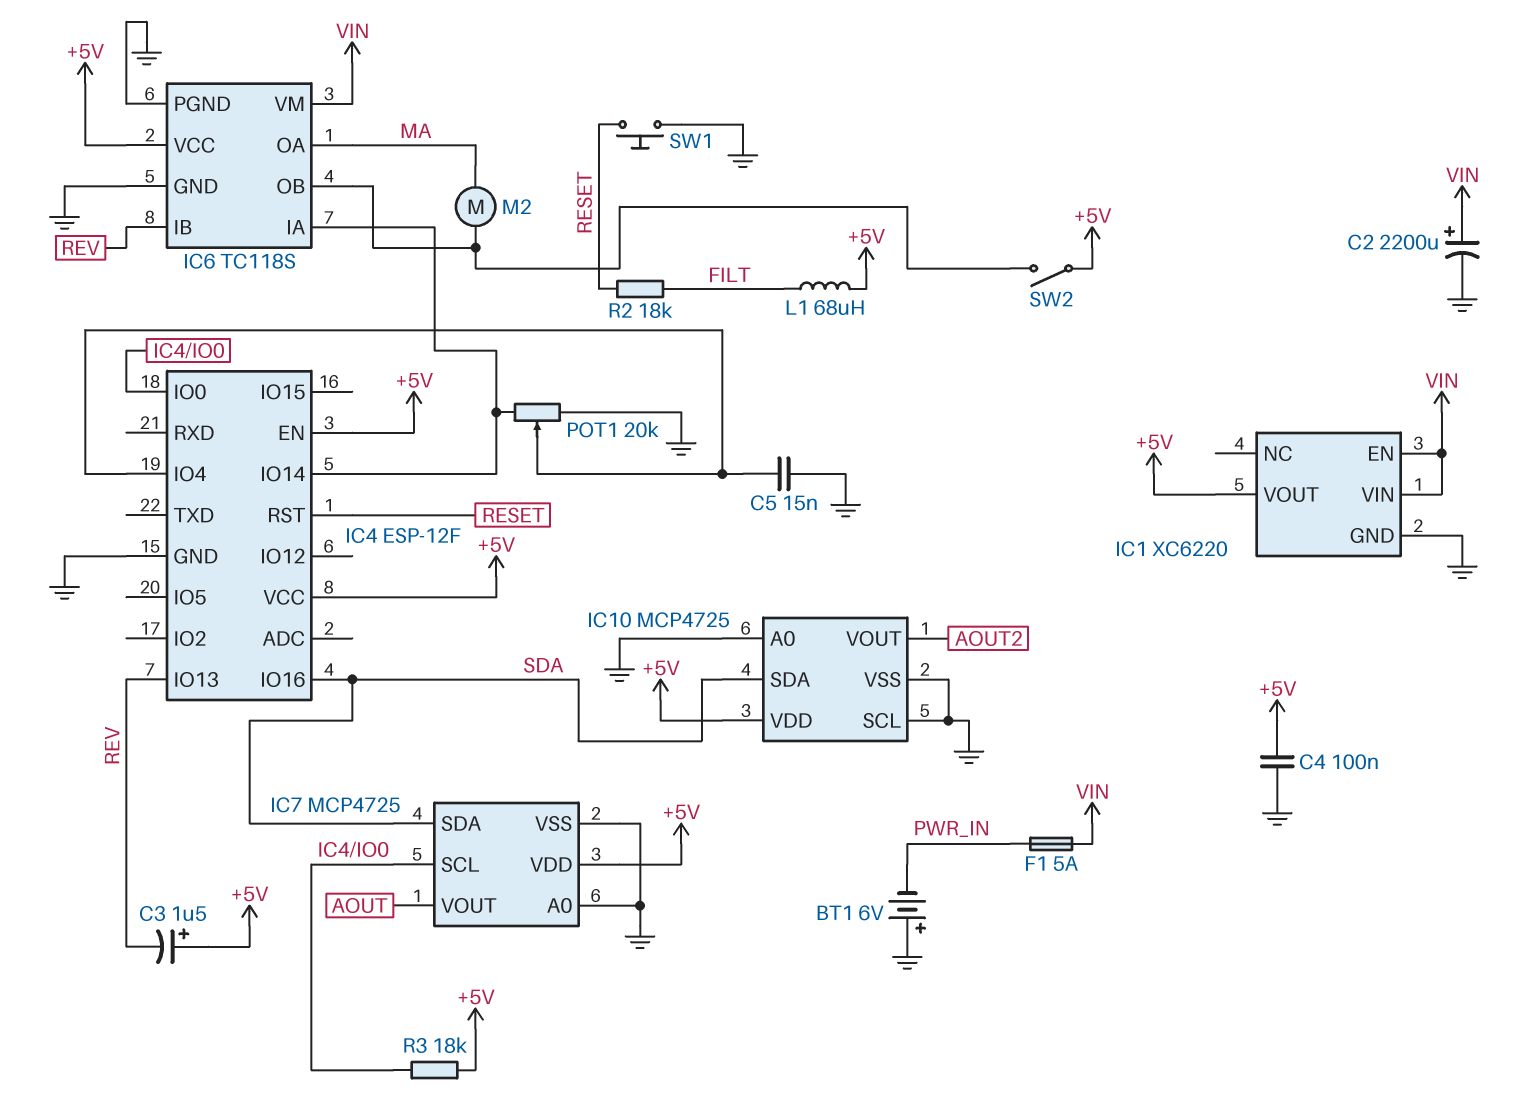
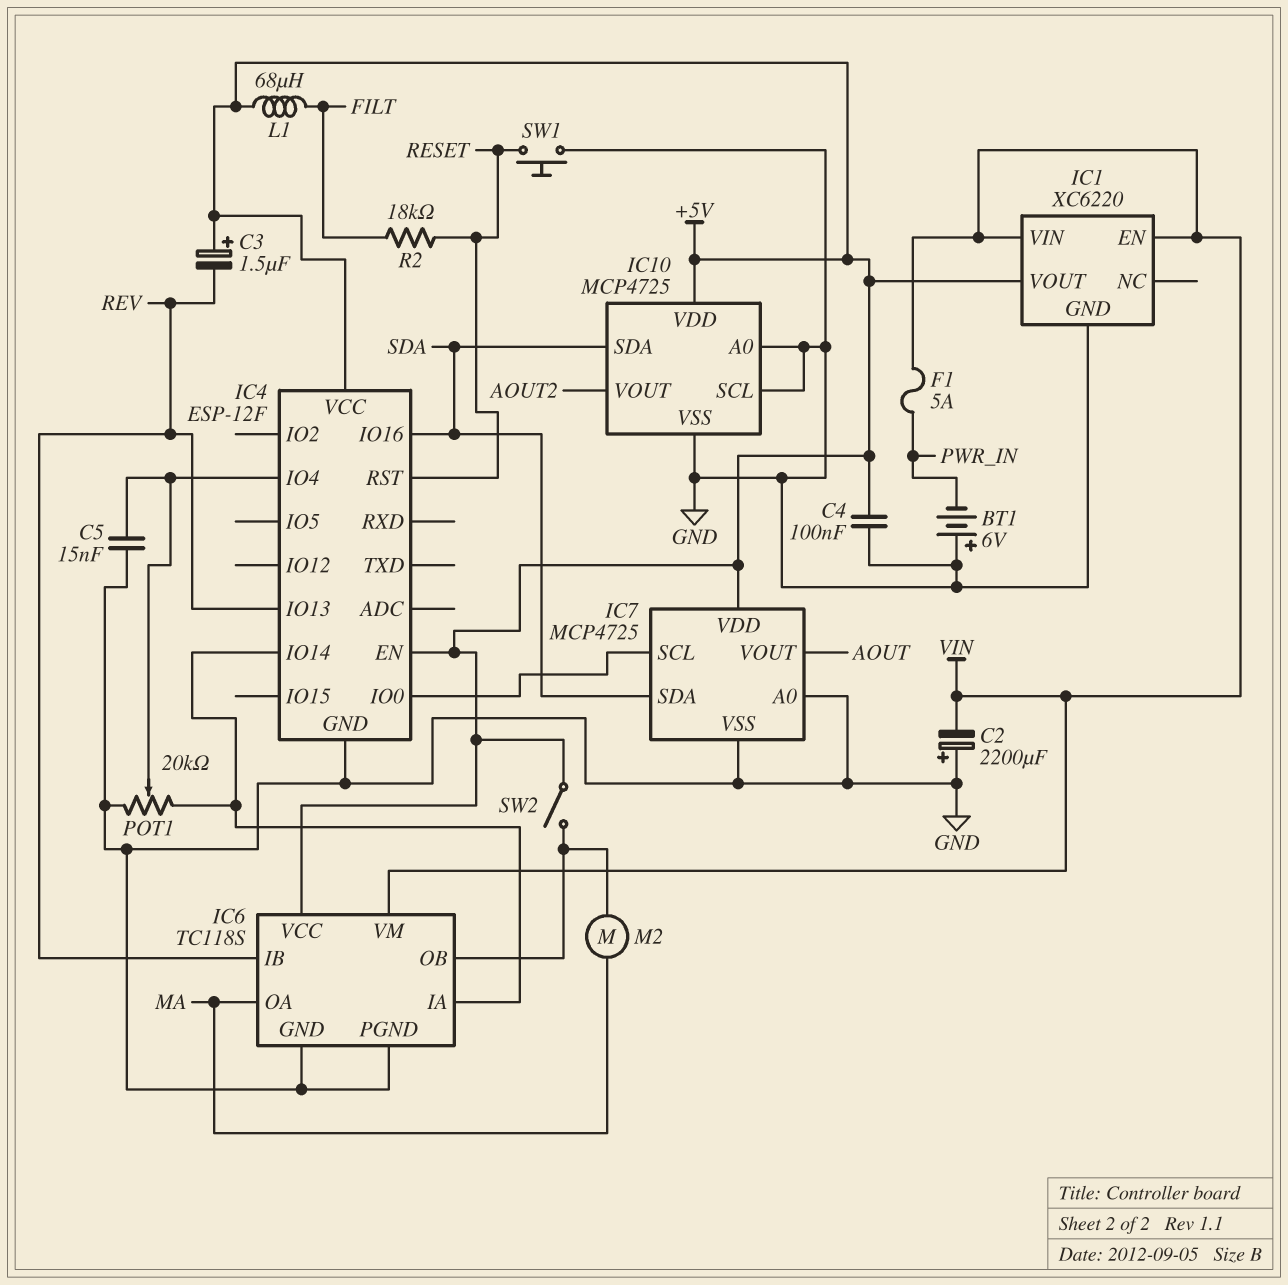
C2: 2200uF (plus VIN, minus GND) -> 2200uF (plus GND, minus VIN)
R3: 18k (+5V, IC4/IO0) -> none

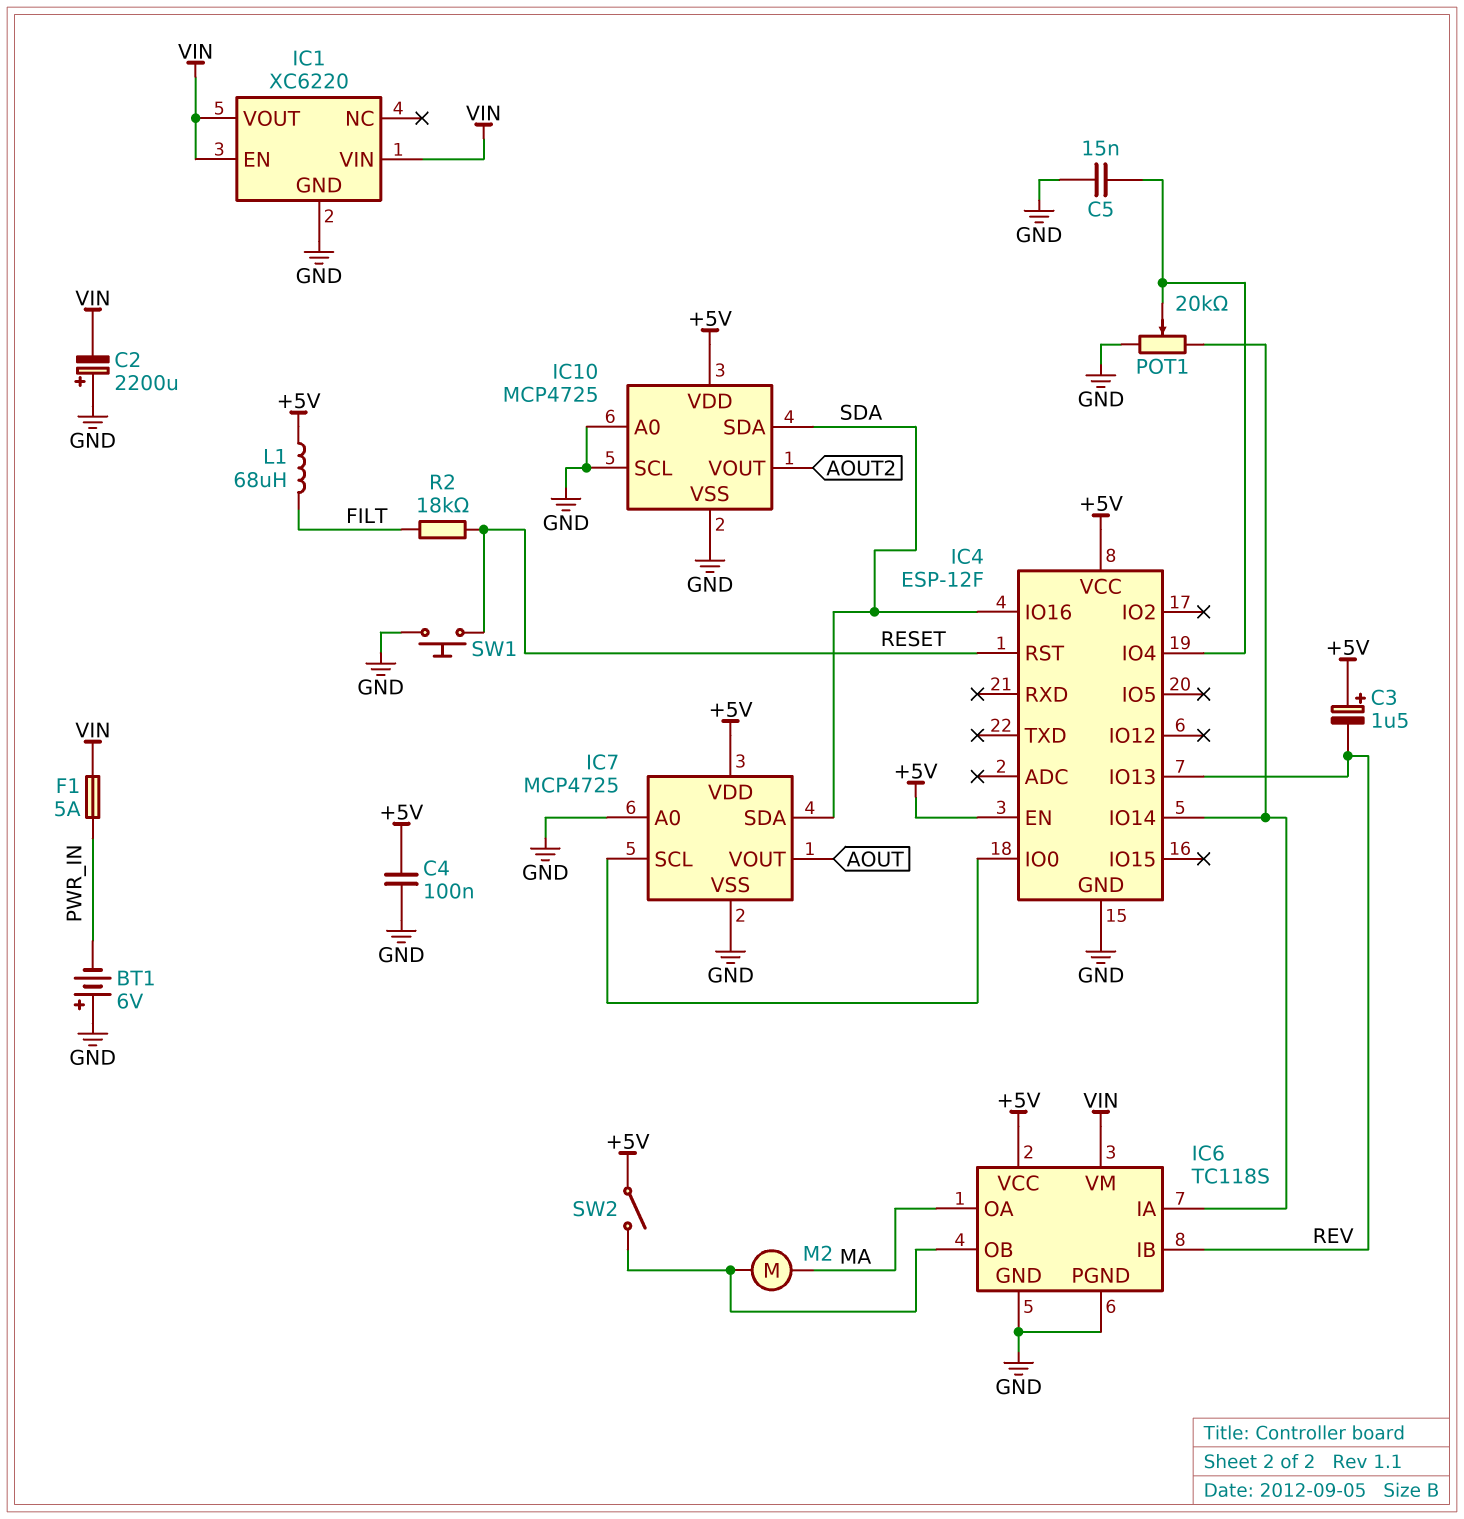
IC1 pin VOUT: +5V -> VIN

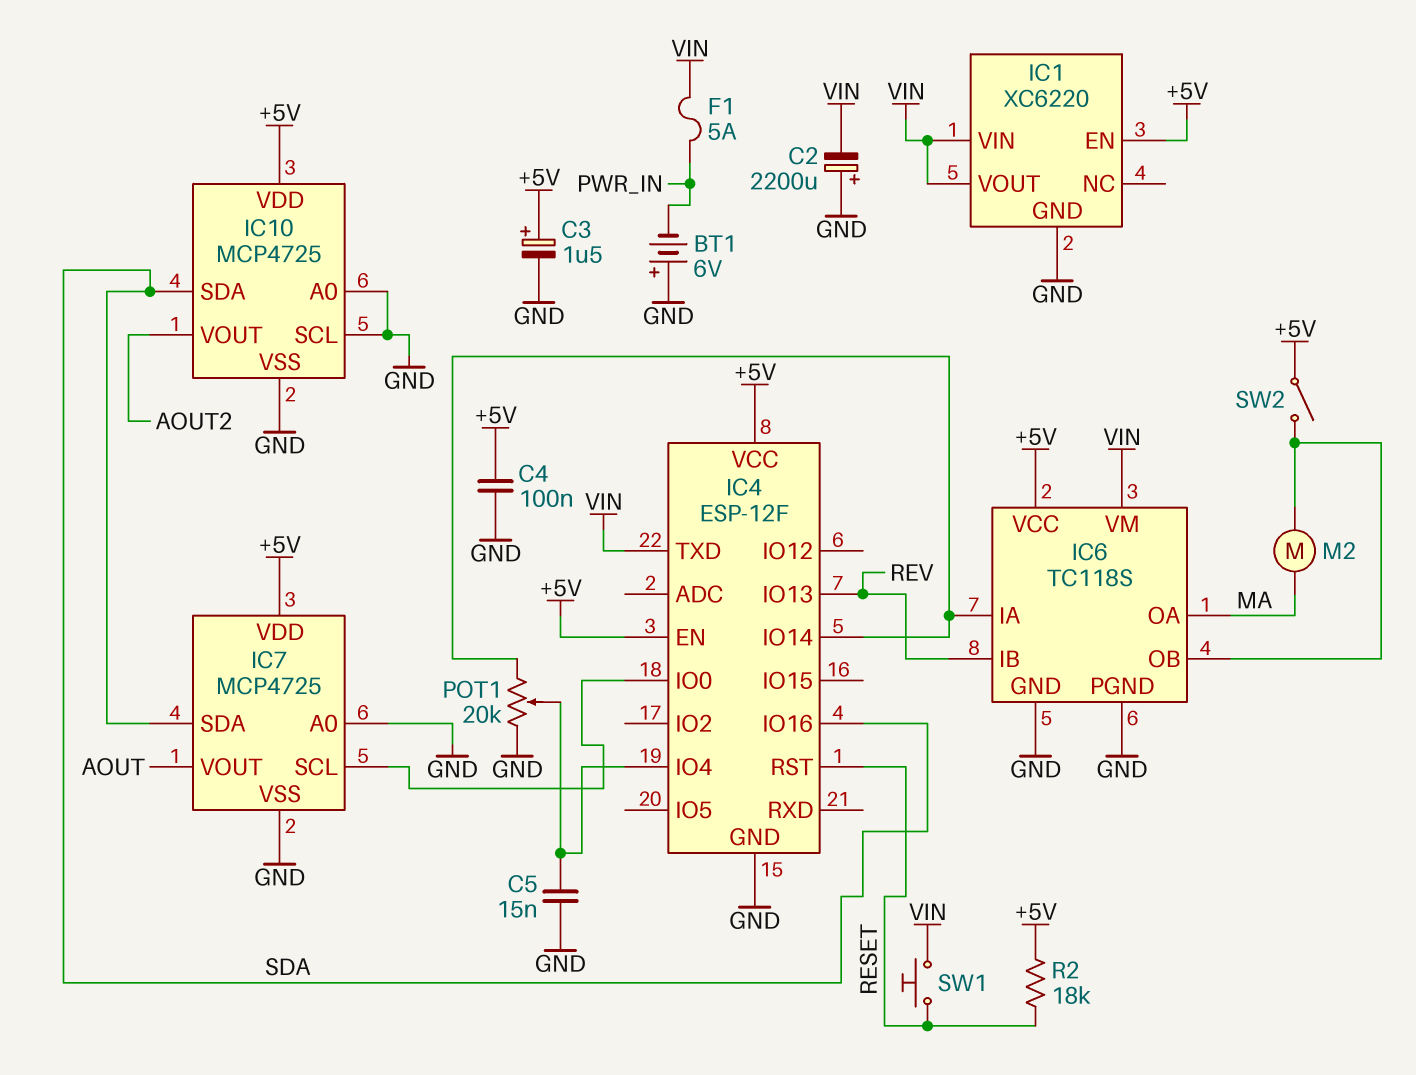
C3: 1.5uF (plus +5V, minus REV) -> 1.5uF (plus +5V, minus GND)
IC1 pin EN: VIN -> +5V
IC4 pin TXD: none -> VIN
L1: 68uH (+5V, FILT) -> none
R2: 18k (FILT, RESET) -> 18k (+5V, RESET)
SW1: button (GND, RESET) -> button (RESET, VIN)

